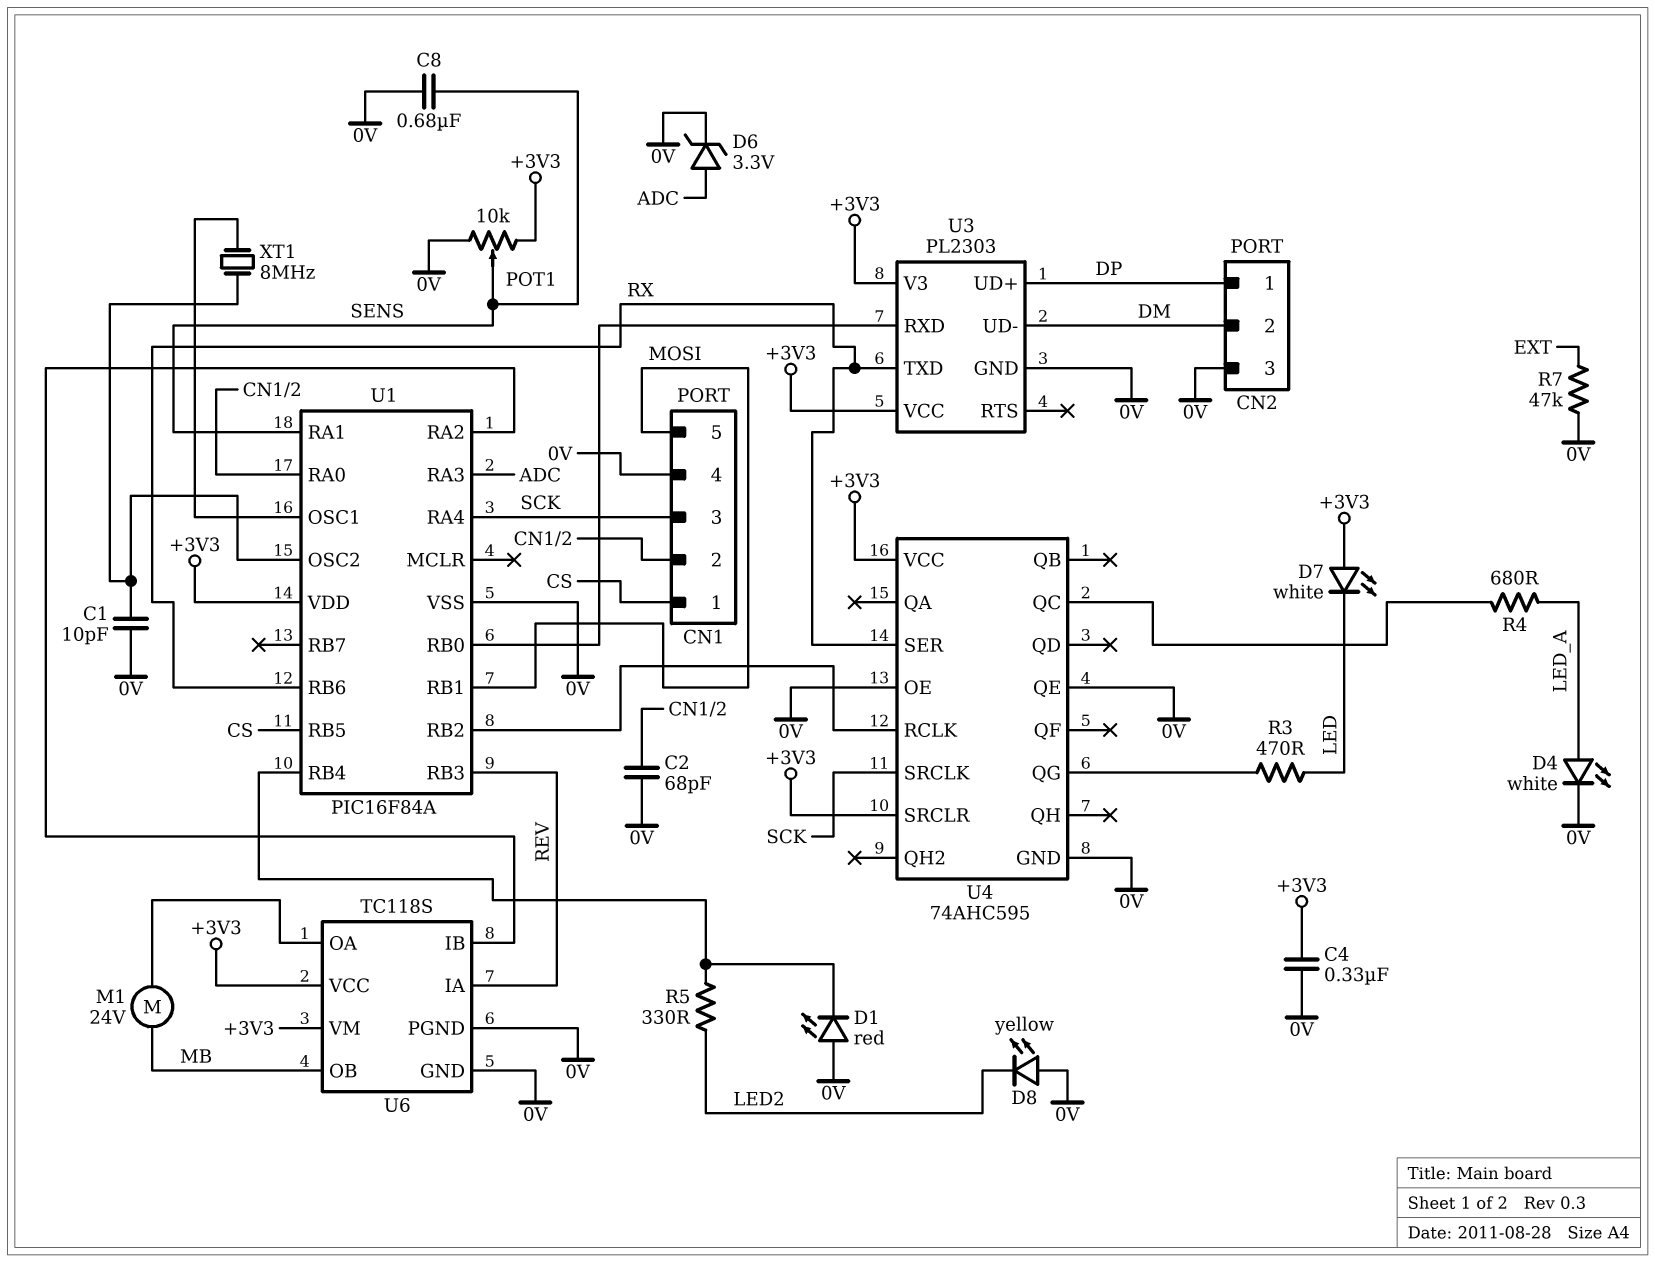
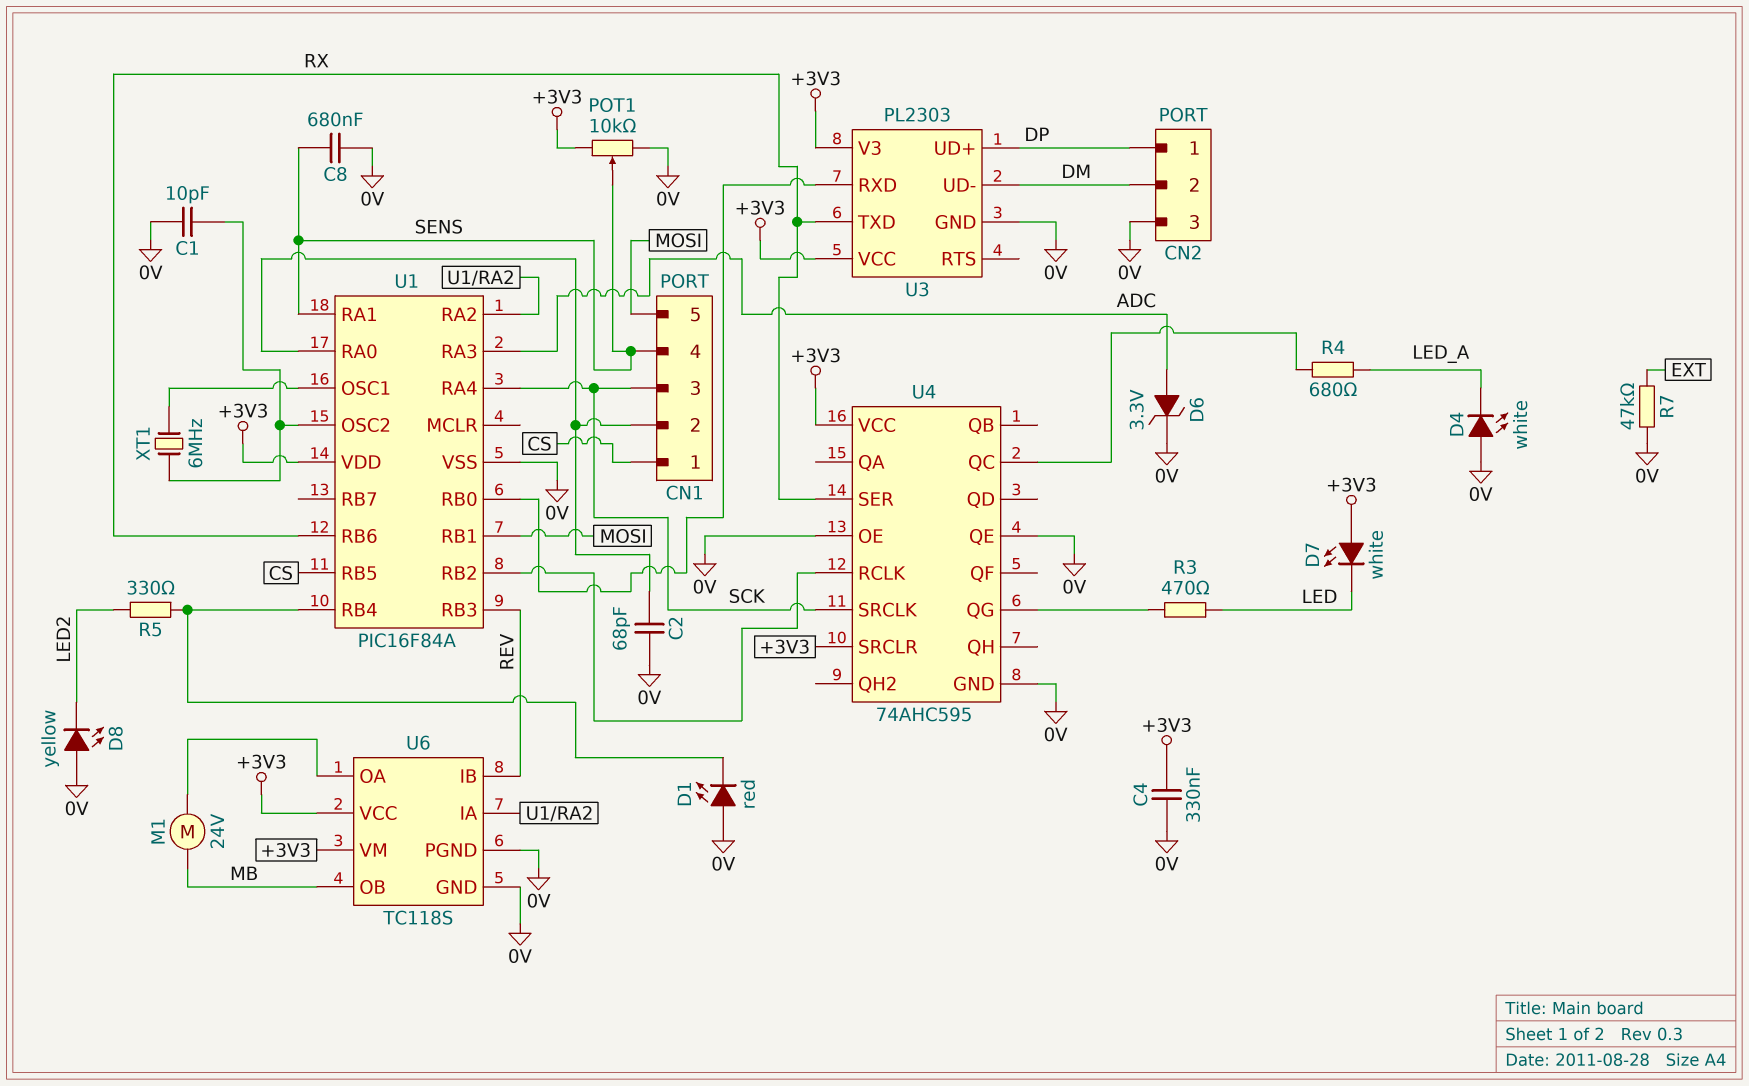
CN1 pin 4: 0V -> SENS
D4: LED white (A LED_A, K 0V) -> LED white (A 0V, K LED_A)
U6 pin IA: REV -> U1/RA2
U6 pin IB: U1/RA2 -> REV
XT1: 8MHz (U1/OSC1, U1/OSC2) -> 6MHz (U1/OSC1, U1/OSC2)

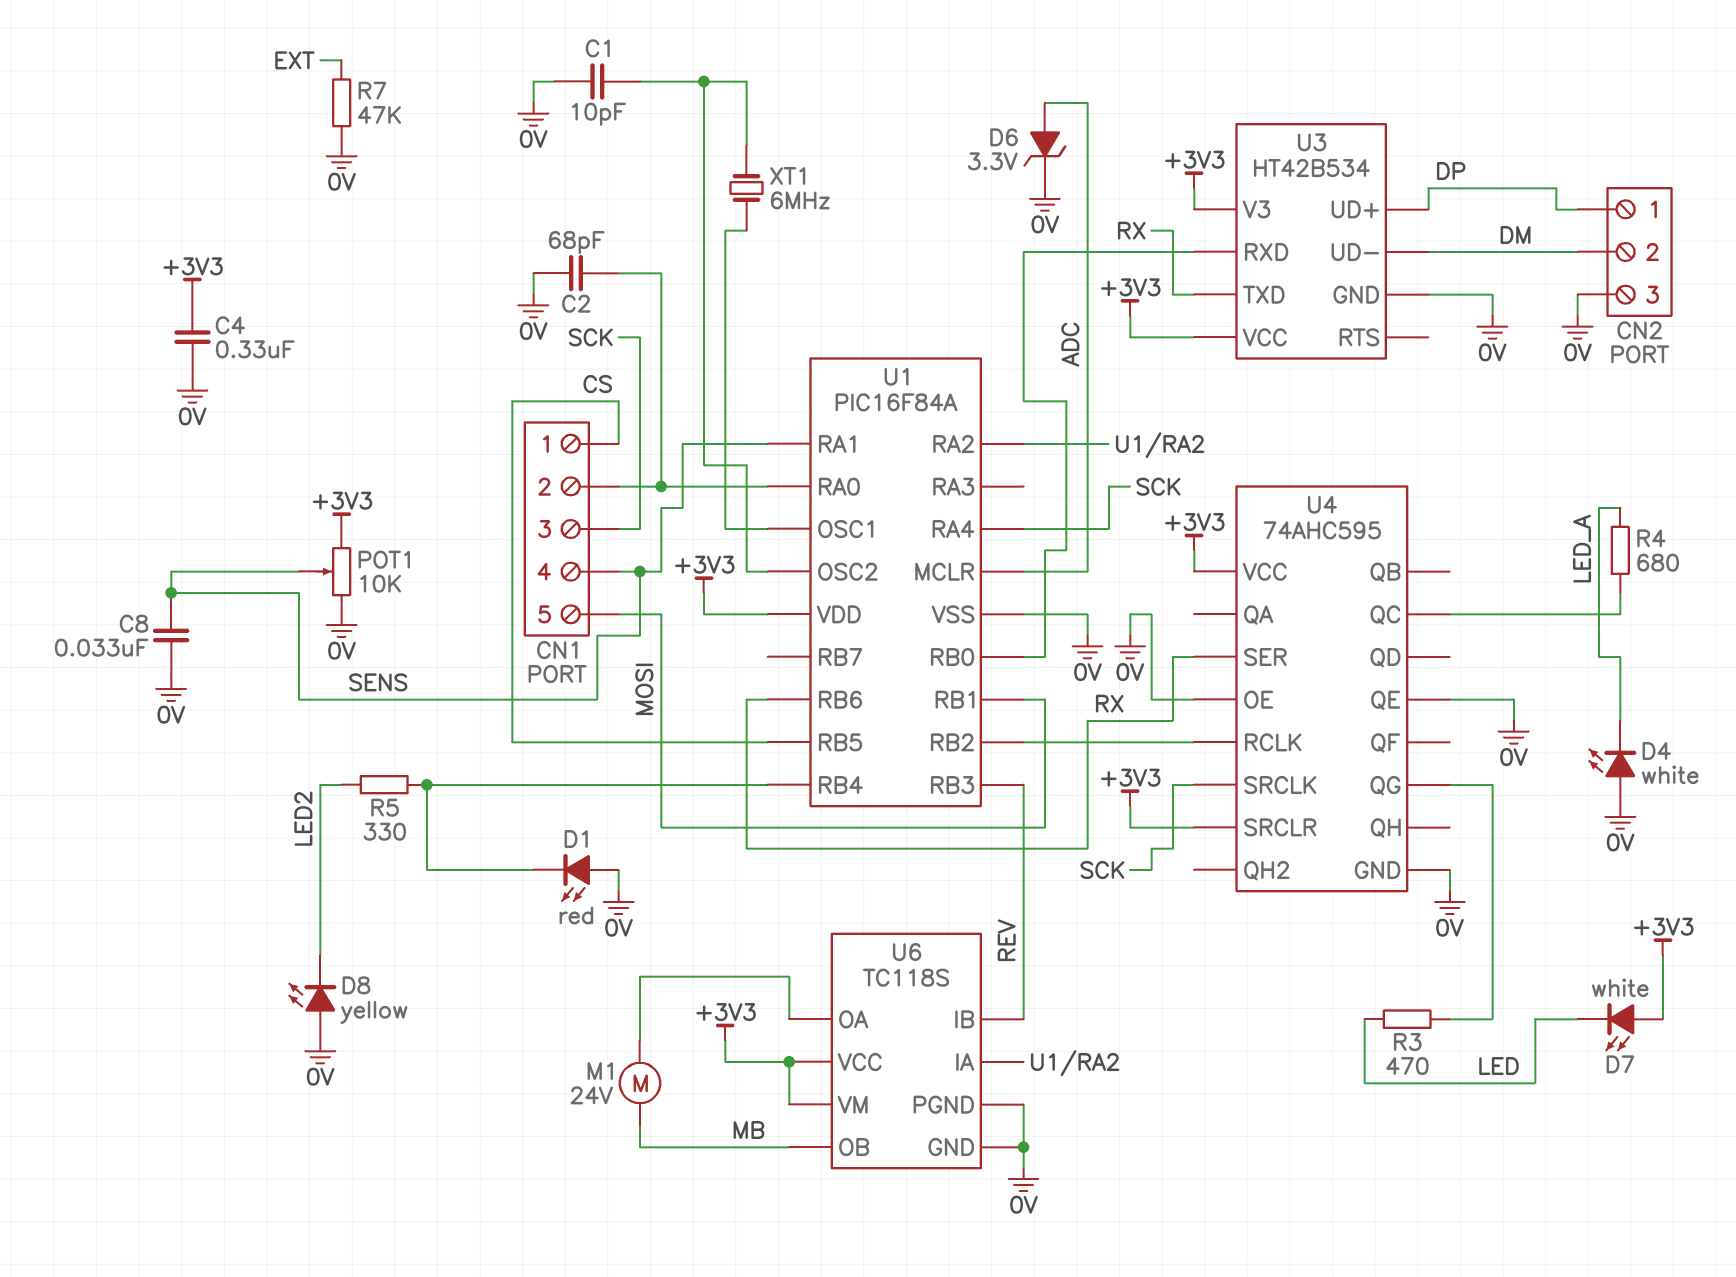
C8: 680nF (0V, SENS) -> 33nF (0V, SENS)
U1 pin MCLR: none -> ADC
U1 pin RA3: ADC -> none
U3: PL2303 -> HT42B534

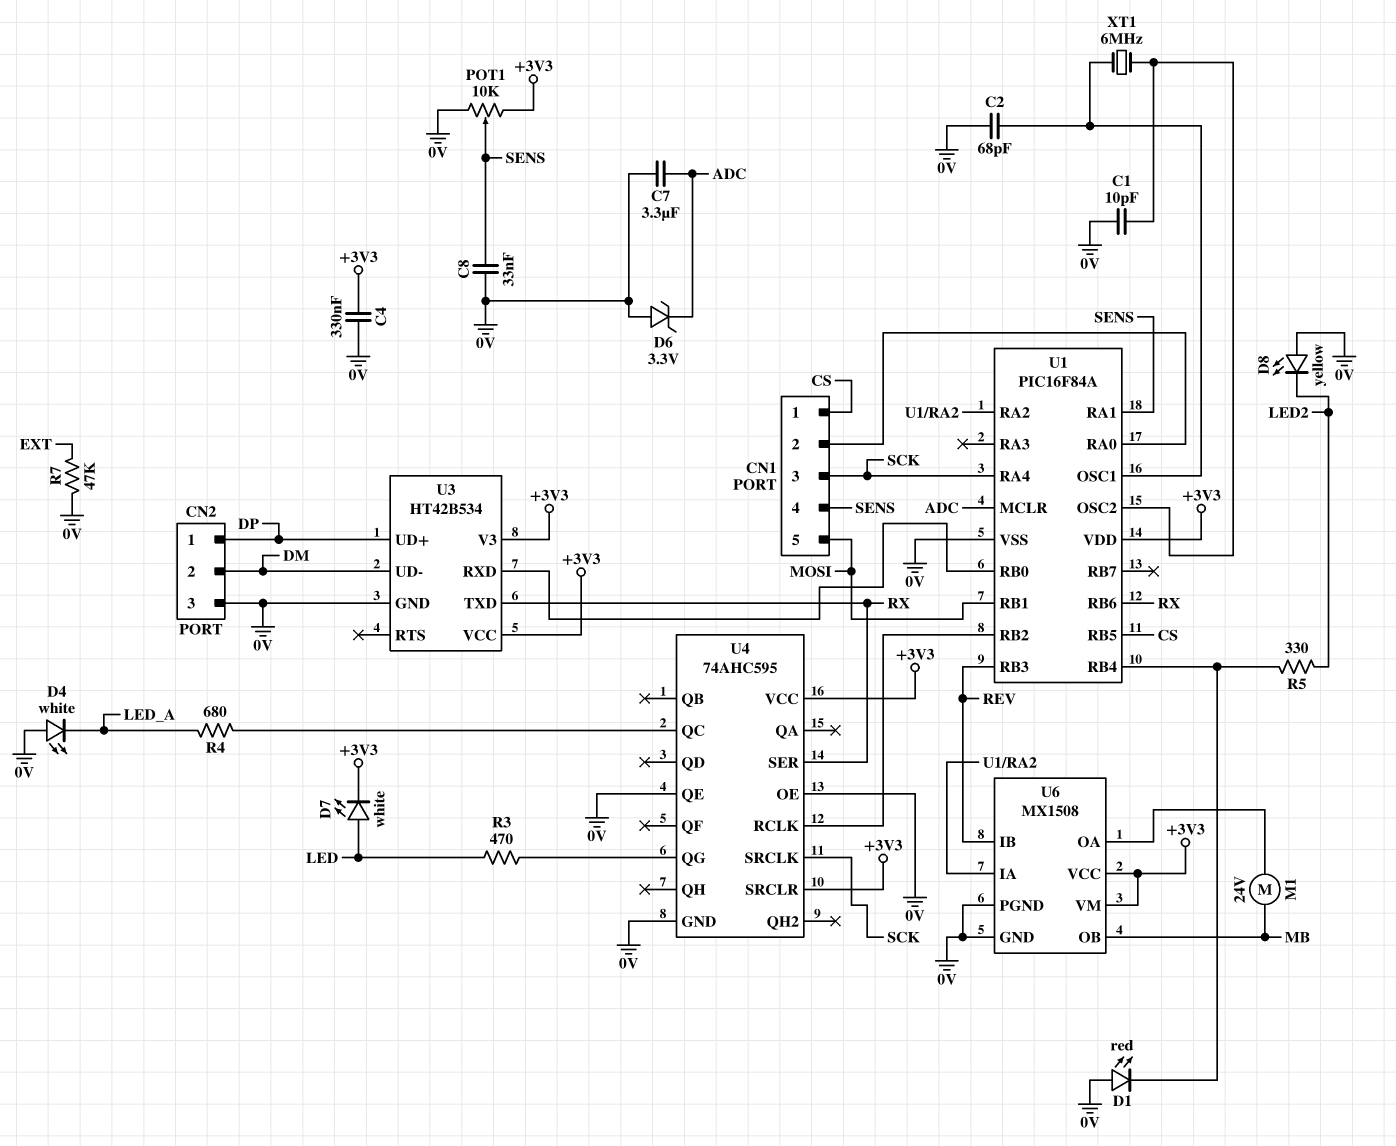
C2: 68pF (0V, CN1/2) -> 68pF (0V, U1/OSC1)
C7: none -> 3.3uF (0V, ADC)
D6: zener 3.3V (A ADC, K 0V) -> zener 3.3V (A 0V, K ADC)
D7: LED white (A +3V3, K LED) -> LED white (A LED, K +3V3)
U6: TC118S -> MX1508

